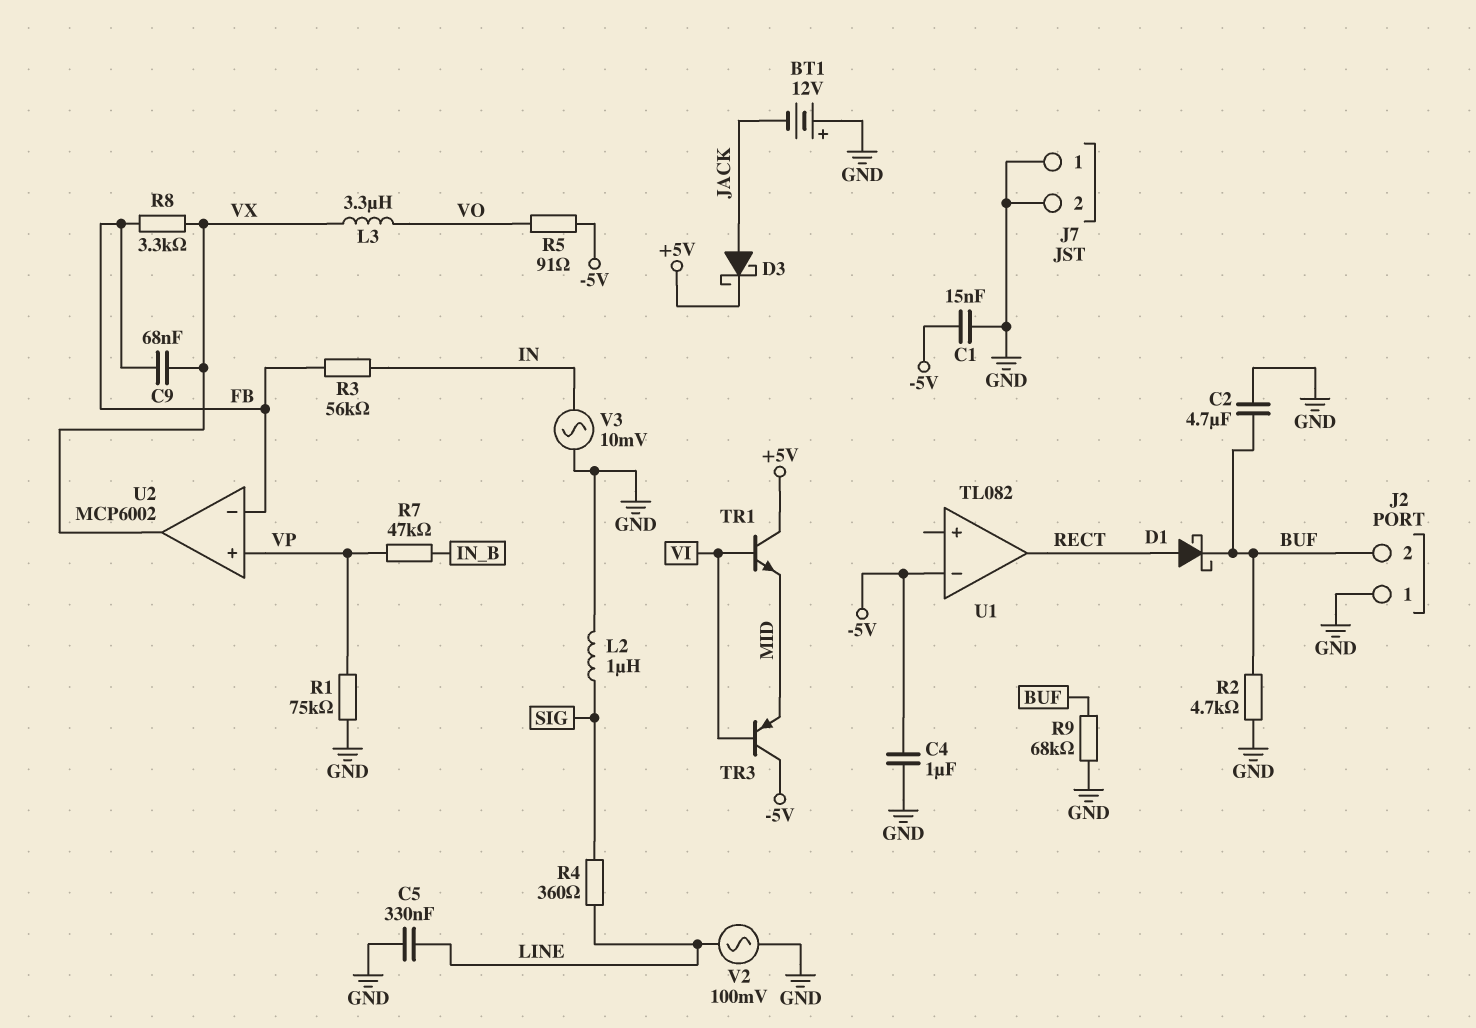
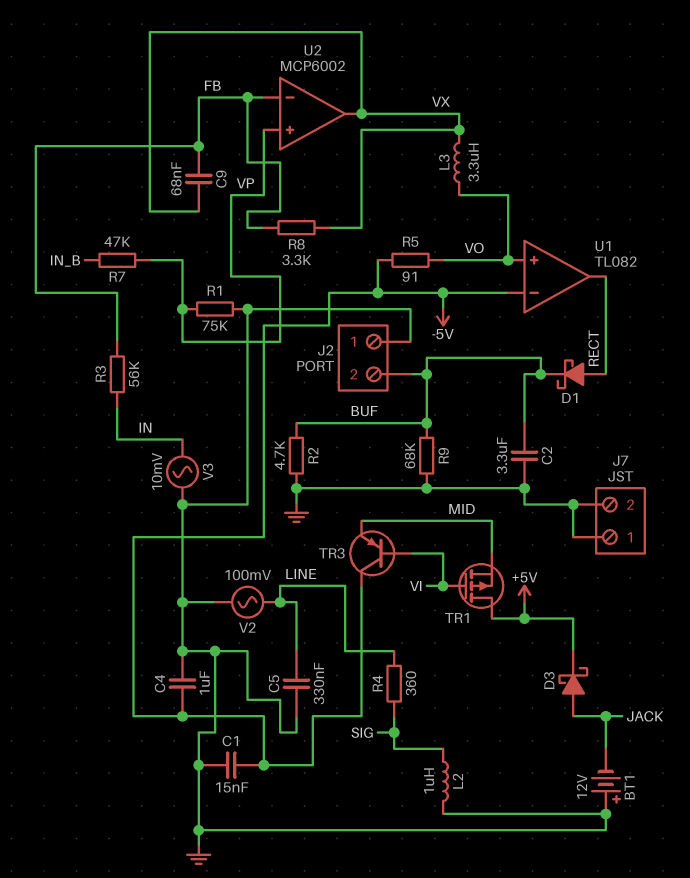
C2: 4.7uF (BUF, GND) -> 3.3uF (BUF, GND)
TR1: NPN (B VI, C +5V, E MID) -> PMOS (G VI, D +5V, S MID)
U1 pin in+: none -> VO

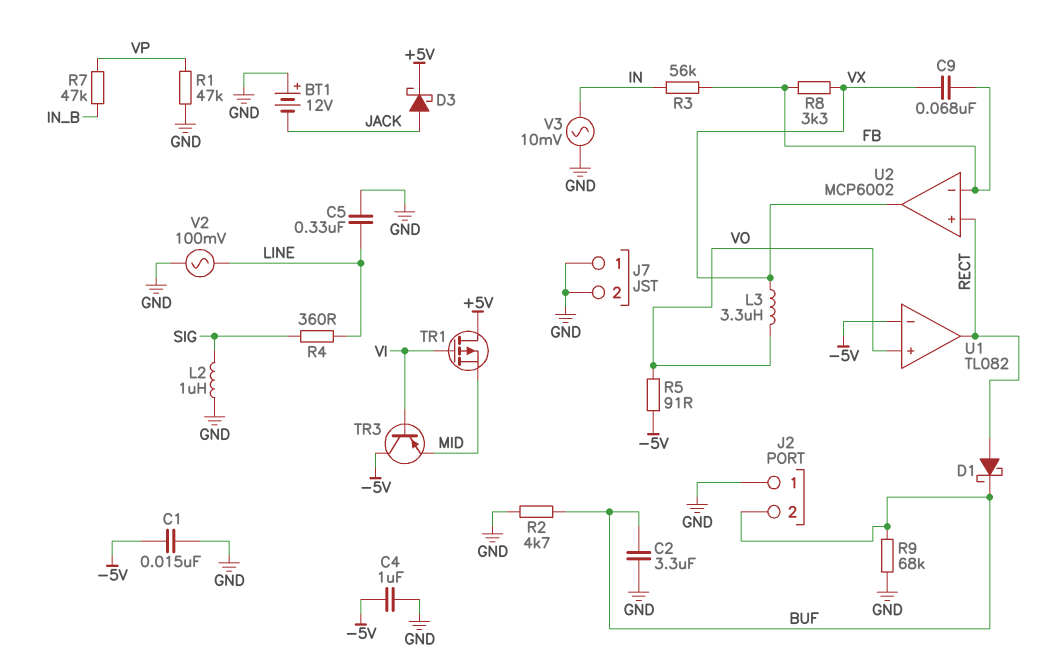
R1: 75k (GND, VP) -> 47k (GND, VP)
U2 pin in+: VP -> RECT

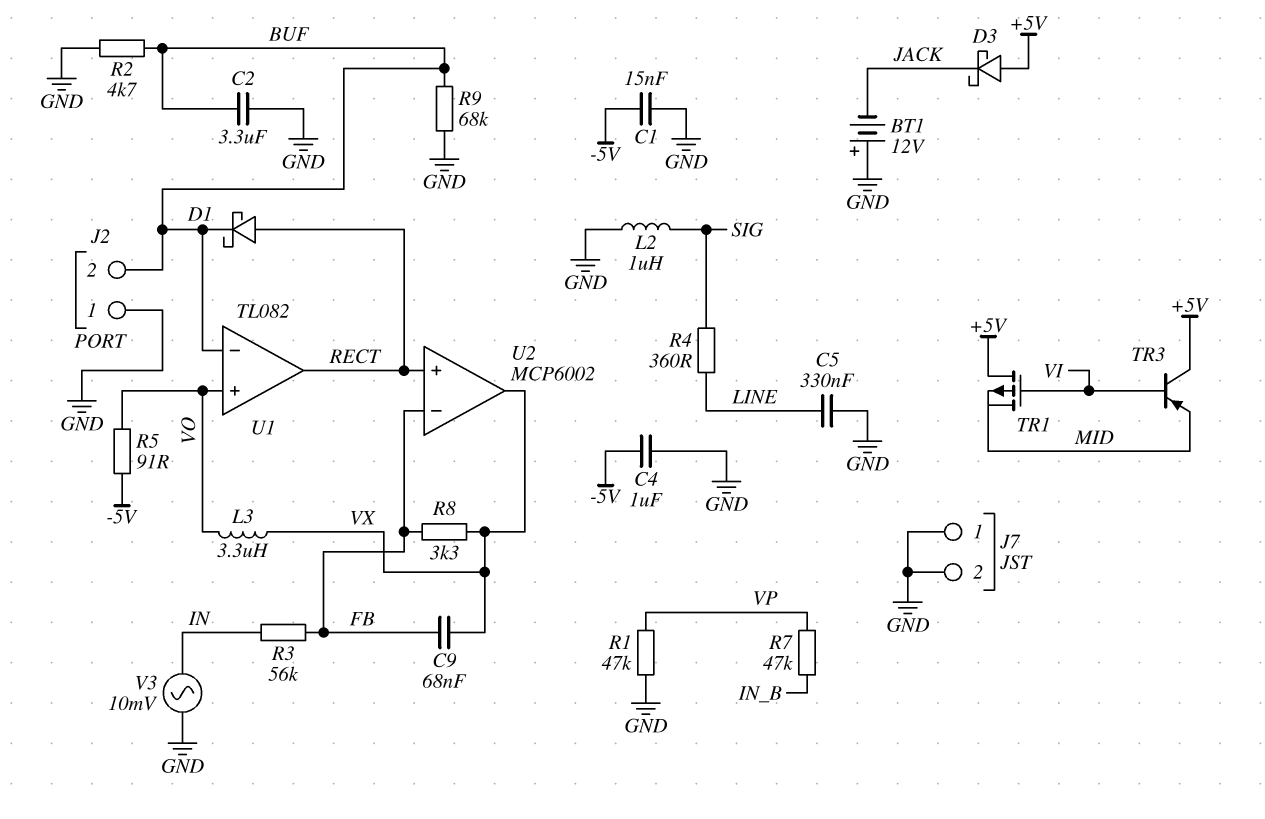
D3: schottky (A JACK, K +5V) -> schottky (A +5V, K JACK)
TR3: PNP (B VI, C -5V, E MID) -> PNP (B VI, C +5V, E MID)
U1 pin in-: -5V -> BUF
V2: AC 100mV (GND, LINE) -> none

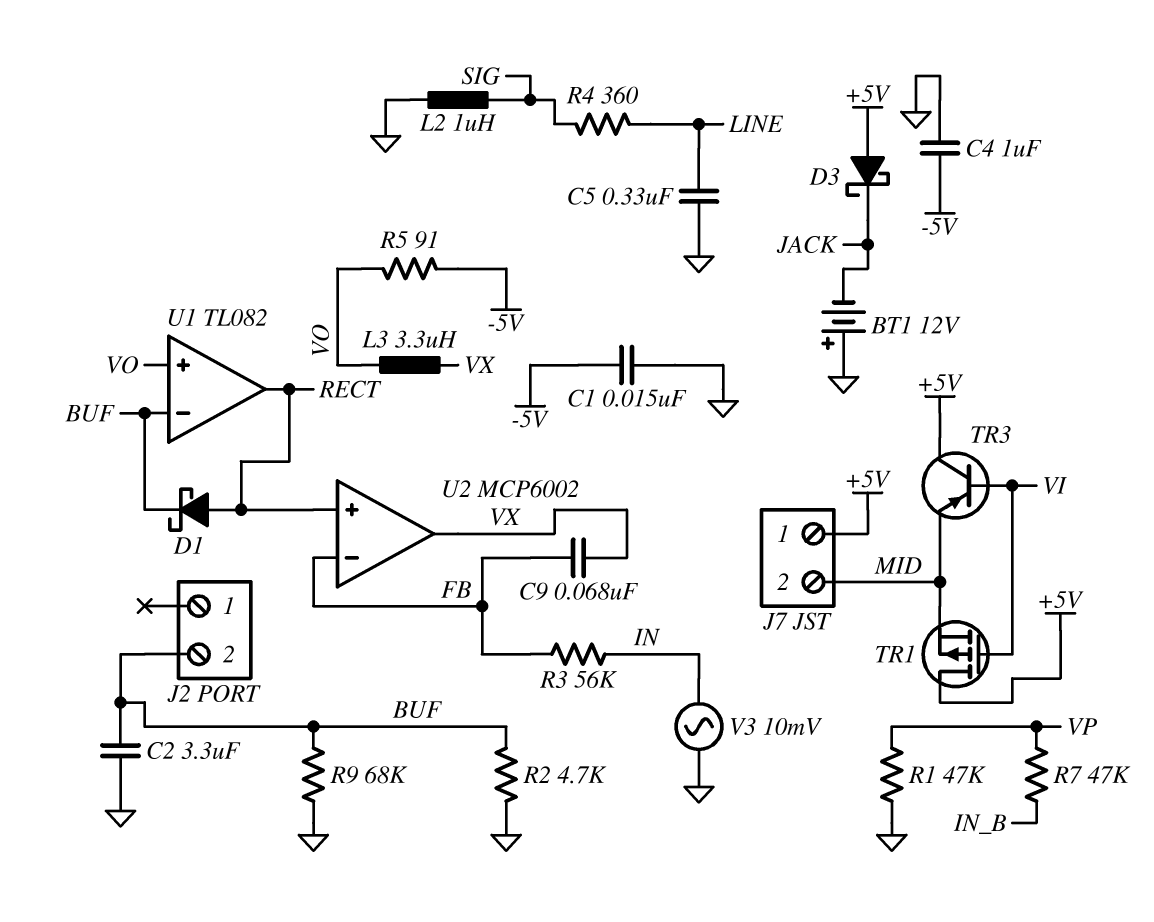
J2 pin 1: GND -> none
J7 pin 1: GND -> +5V
J7 pin 2: GND -> MID
R8: 3.3k (FB, VX) -> none

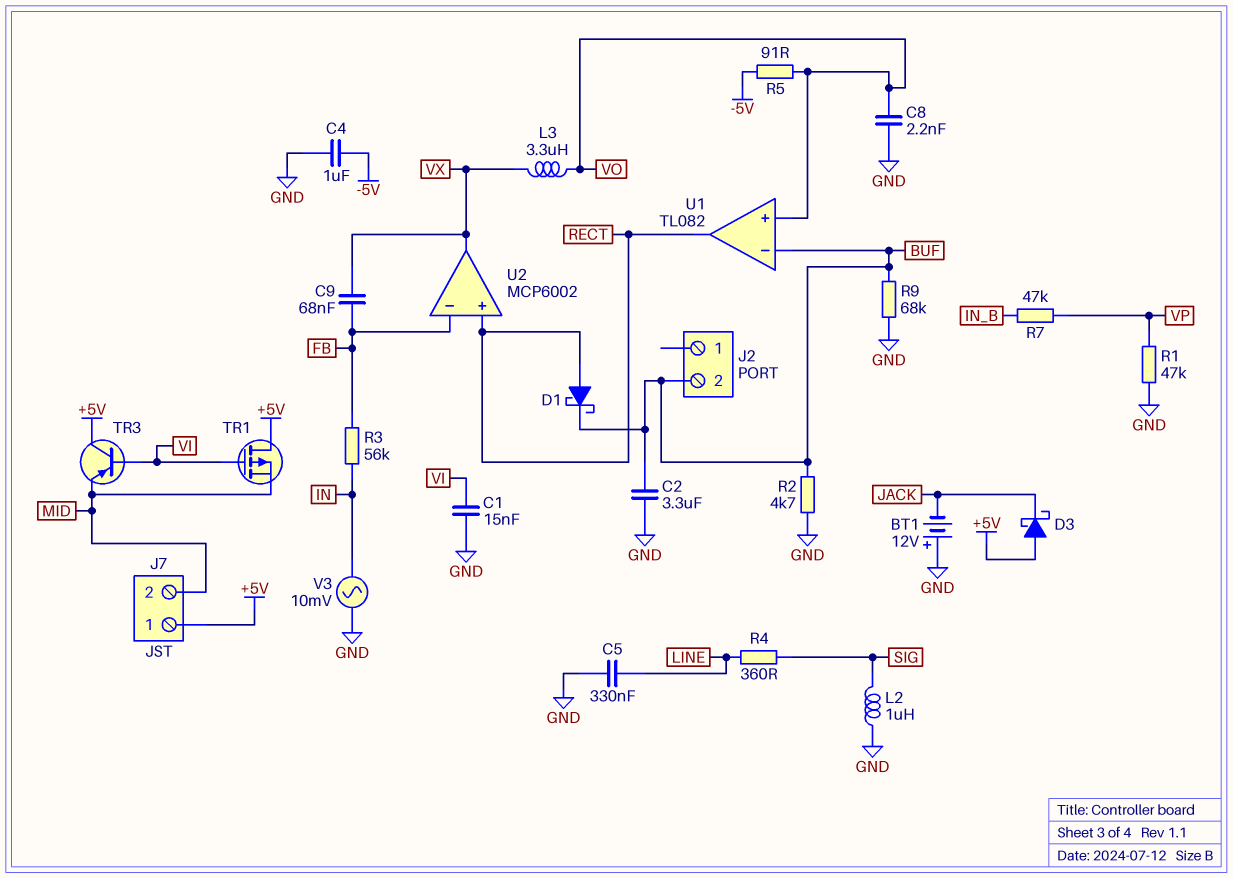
C1: 15nF (-5V, GND) -> 15nF (GND, VI)
C8: none -> 2.2nF (GND, VO)

